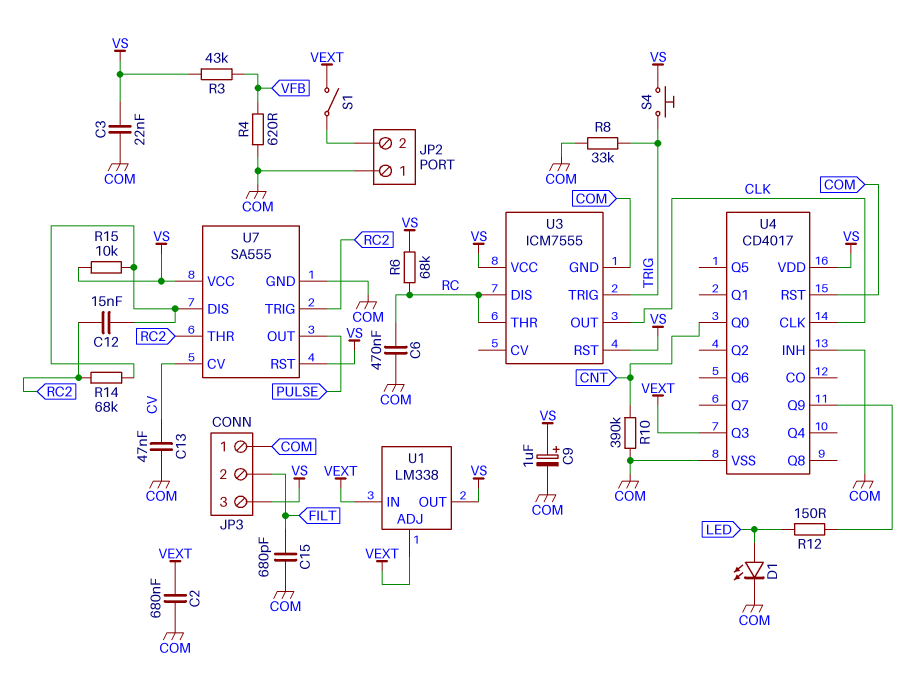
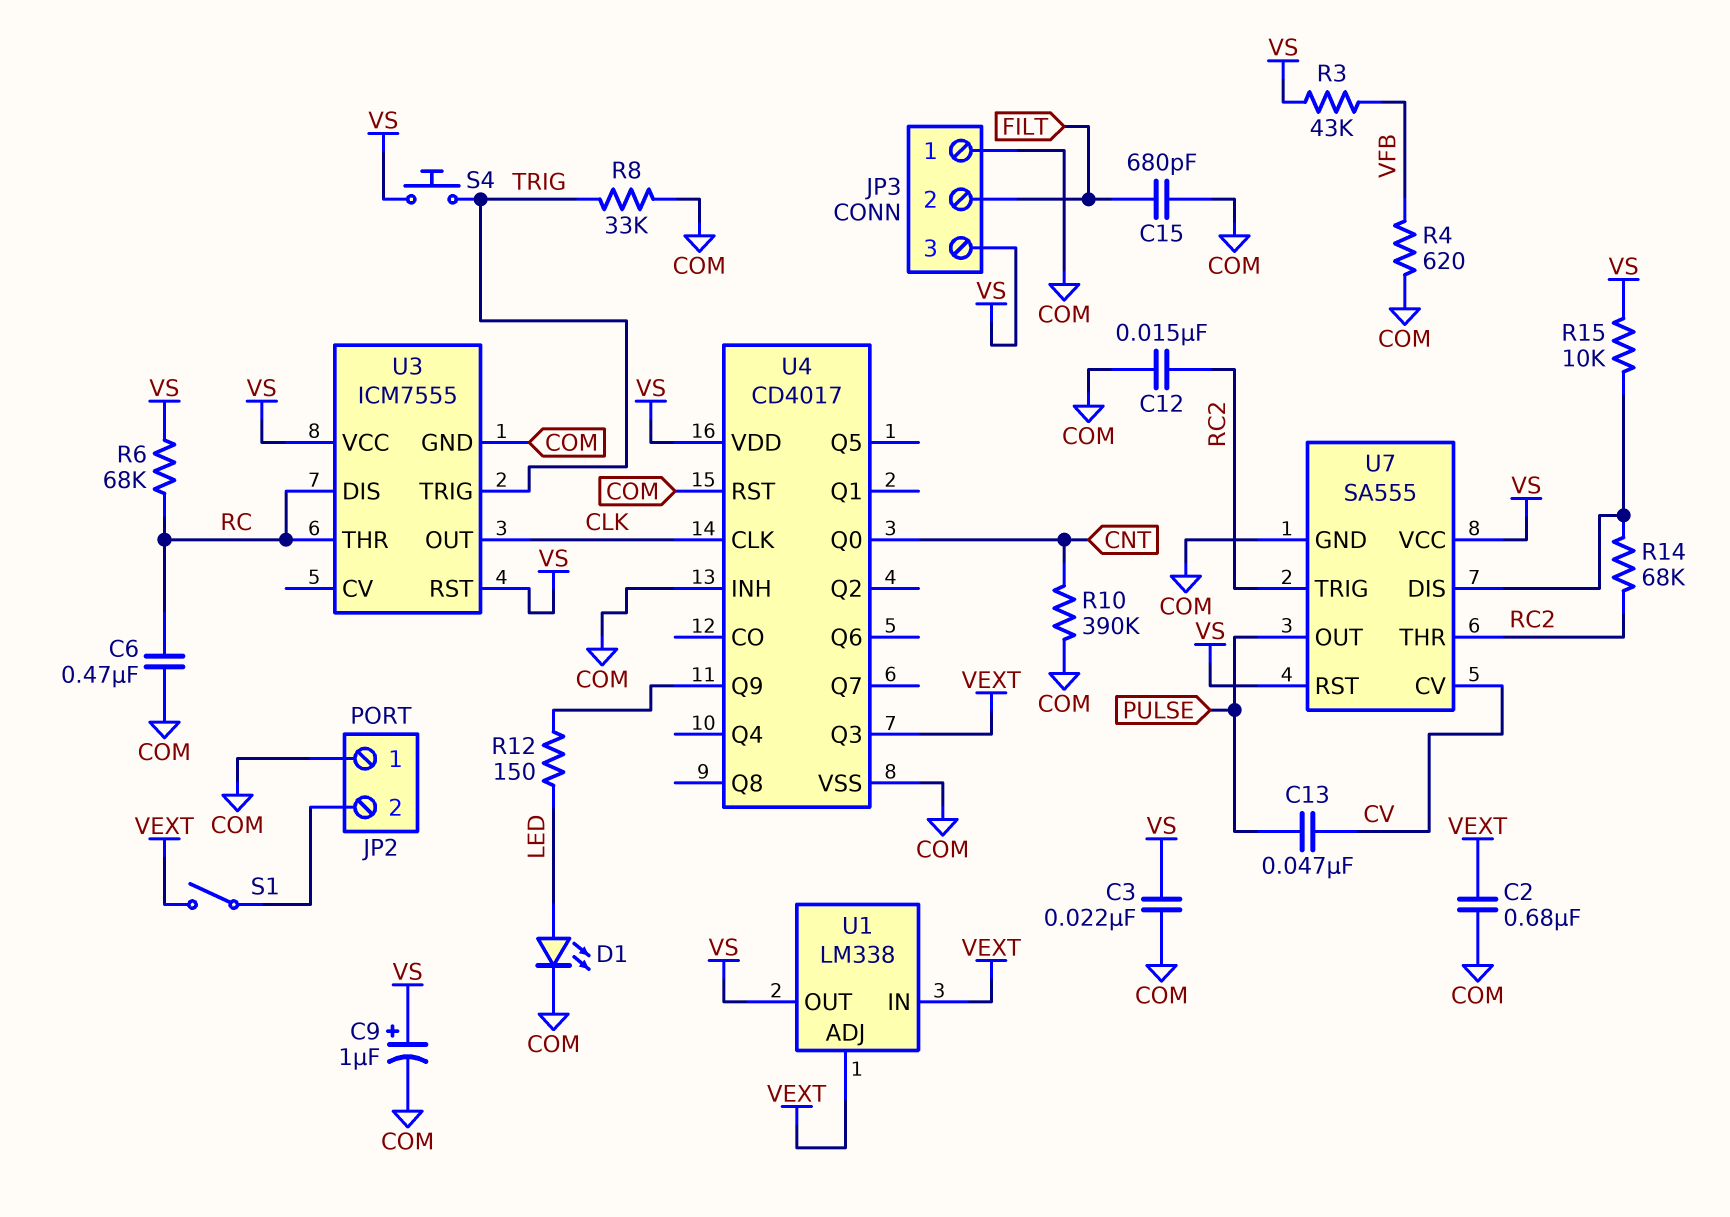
C12: 15nF (RC2, U7/DIS) -> 15nF (COM, RC2)
C13: 47nF (COM, CV) -> 47nF (CV, PULSE)

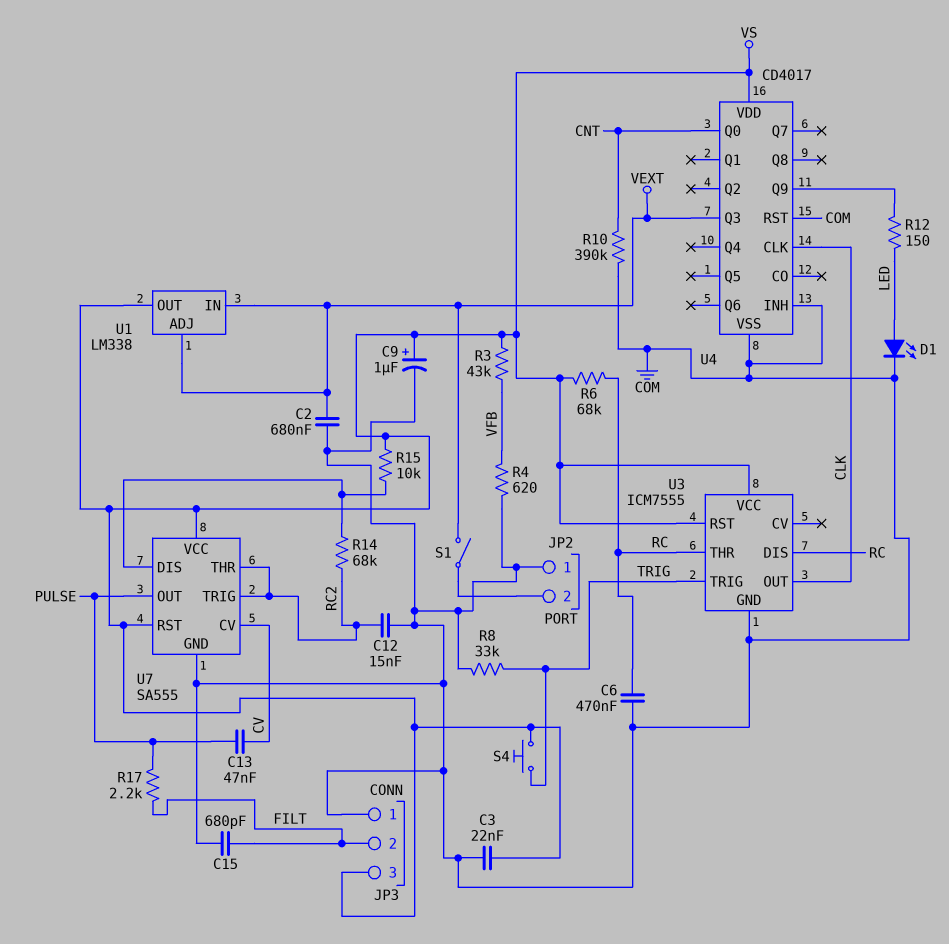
R17: none -> 2.2k (FILT, PULSE)

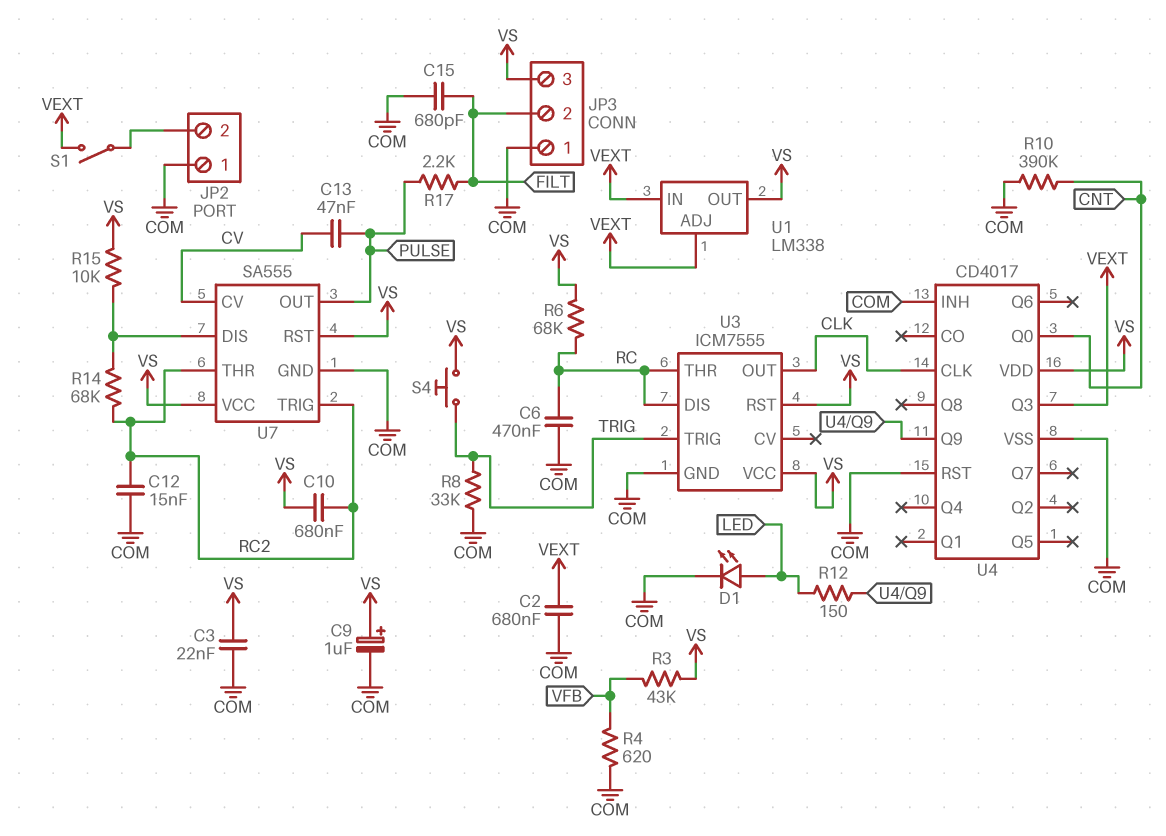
C10: none -> 680nF (RC2, VS)

